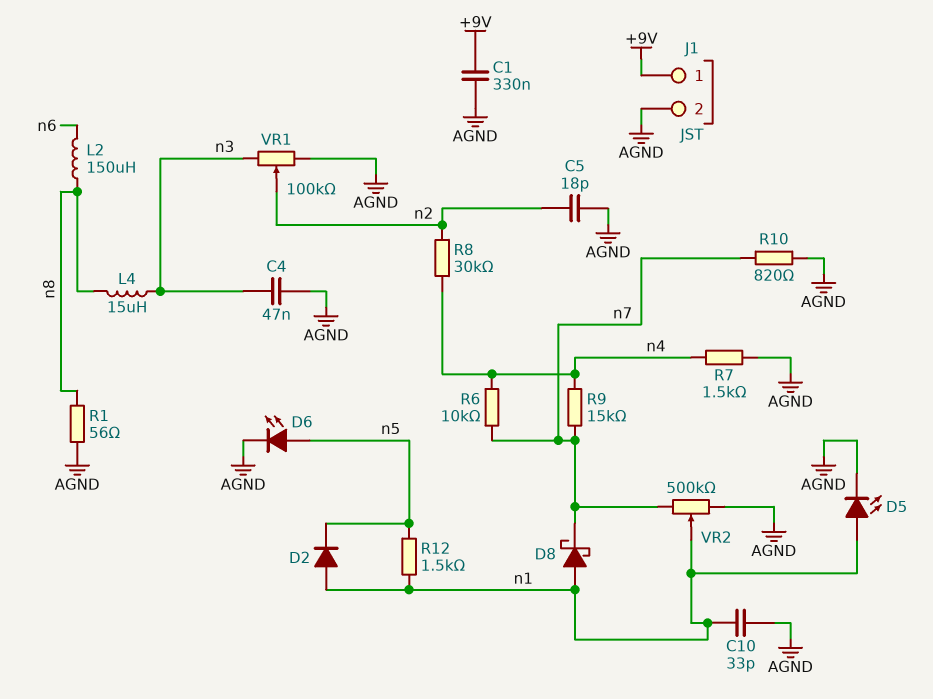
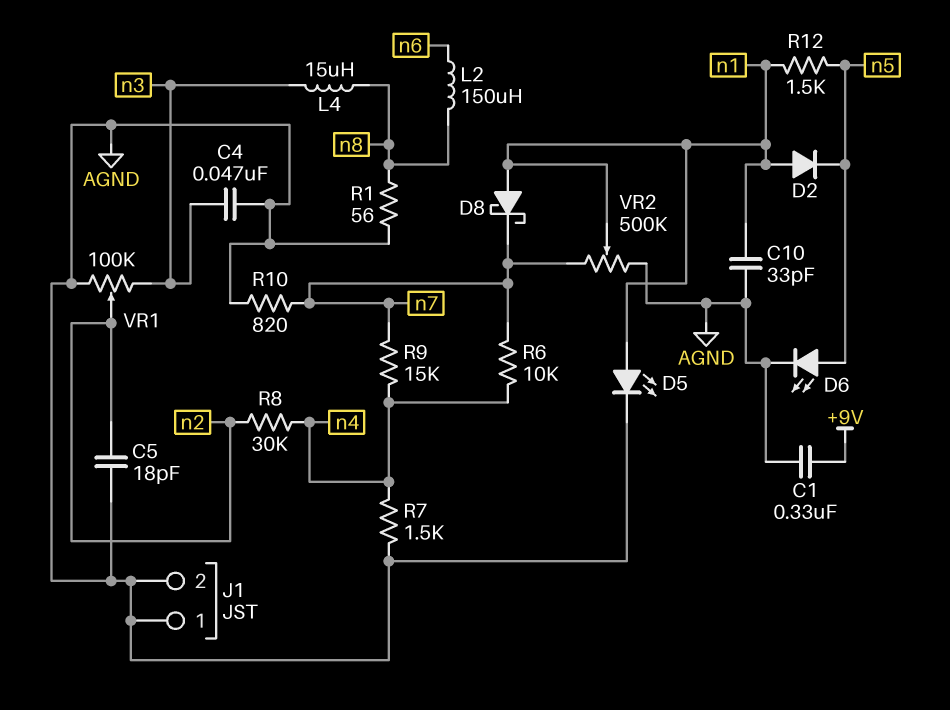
J1 pin 1: +9V -> AGND

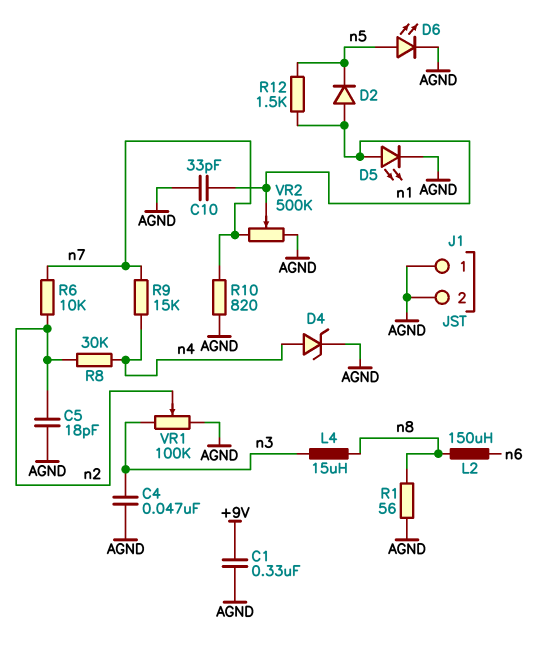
D4: none -> zener (A n4, K AGND)
D8: schottky (A n1, K n7) -> none
R6: 10k (n4, n7) -> 10k (n2, n7)
R7: 1.5k (AGND, n4) -> none

